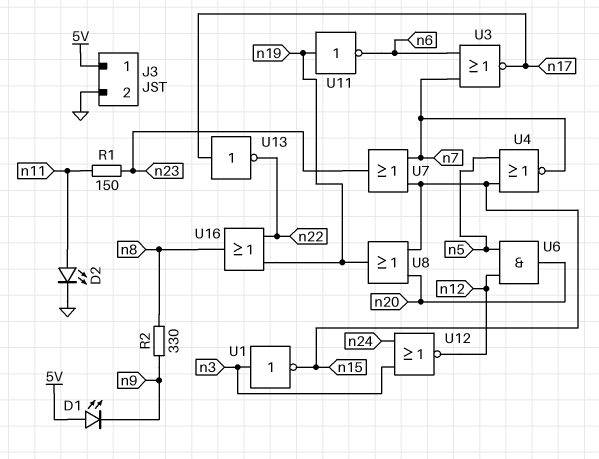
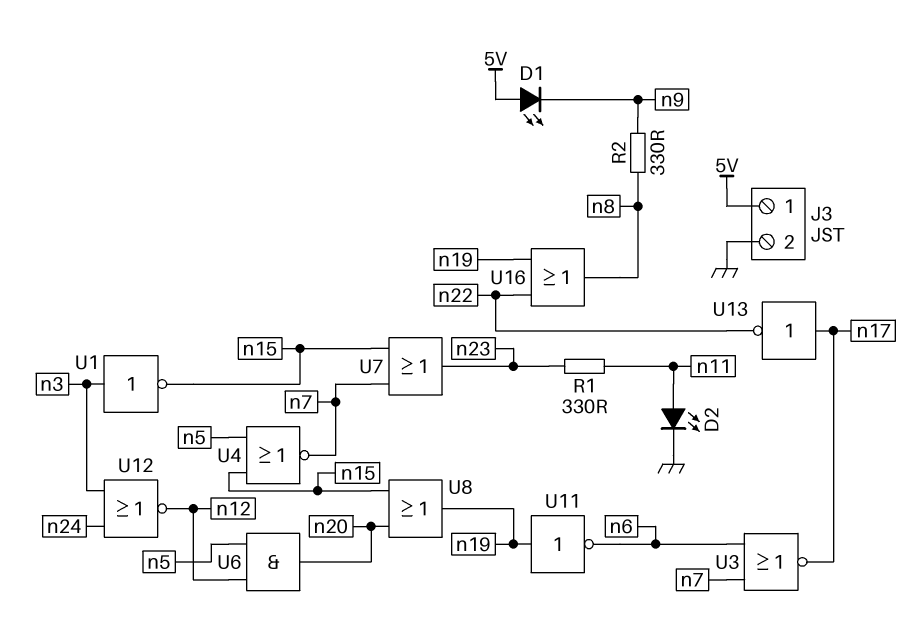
R1: 150 (n11, n23) -> 330 (n11, n23)

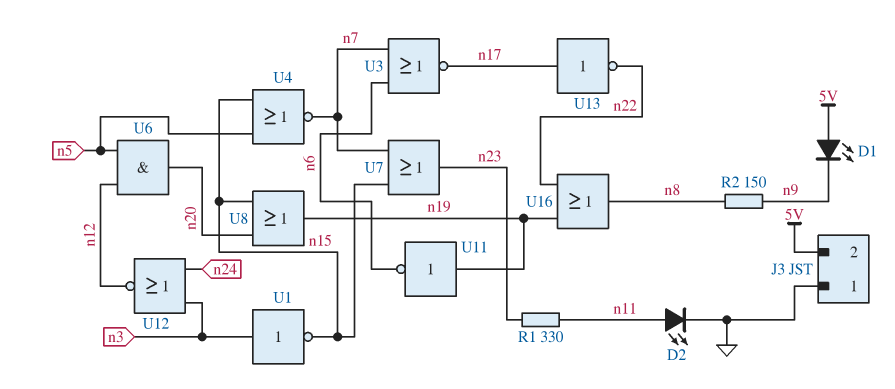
J3 pin 1: 5V -> GND
J3 pin 2: GND -> 5V
R2: 330 (n8, n9) -> 150 (n8, n9)

